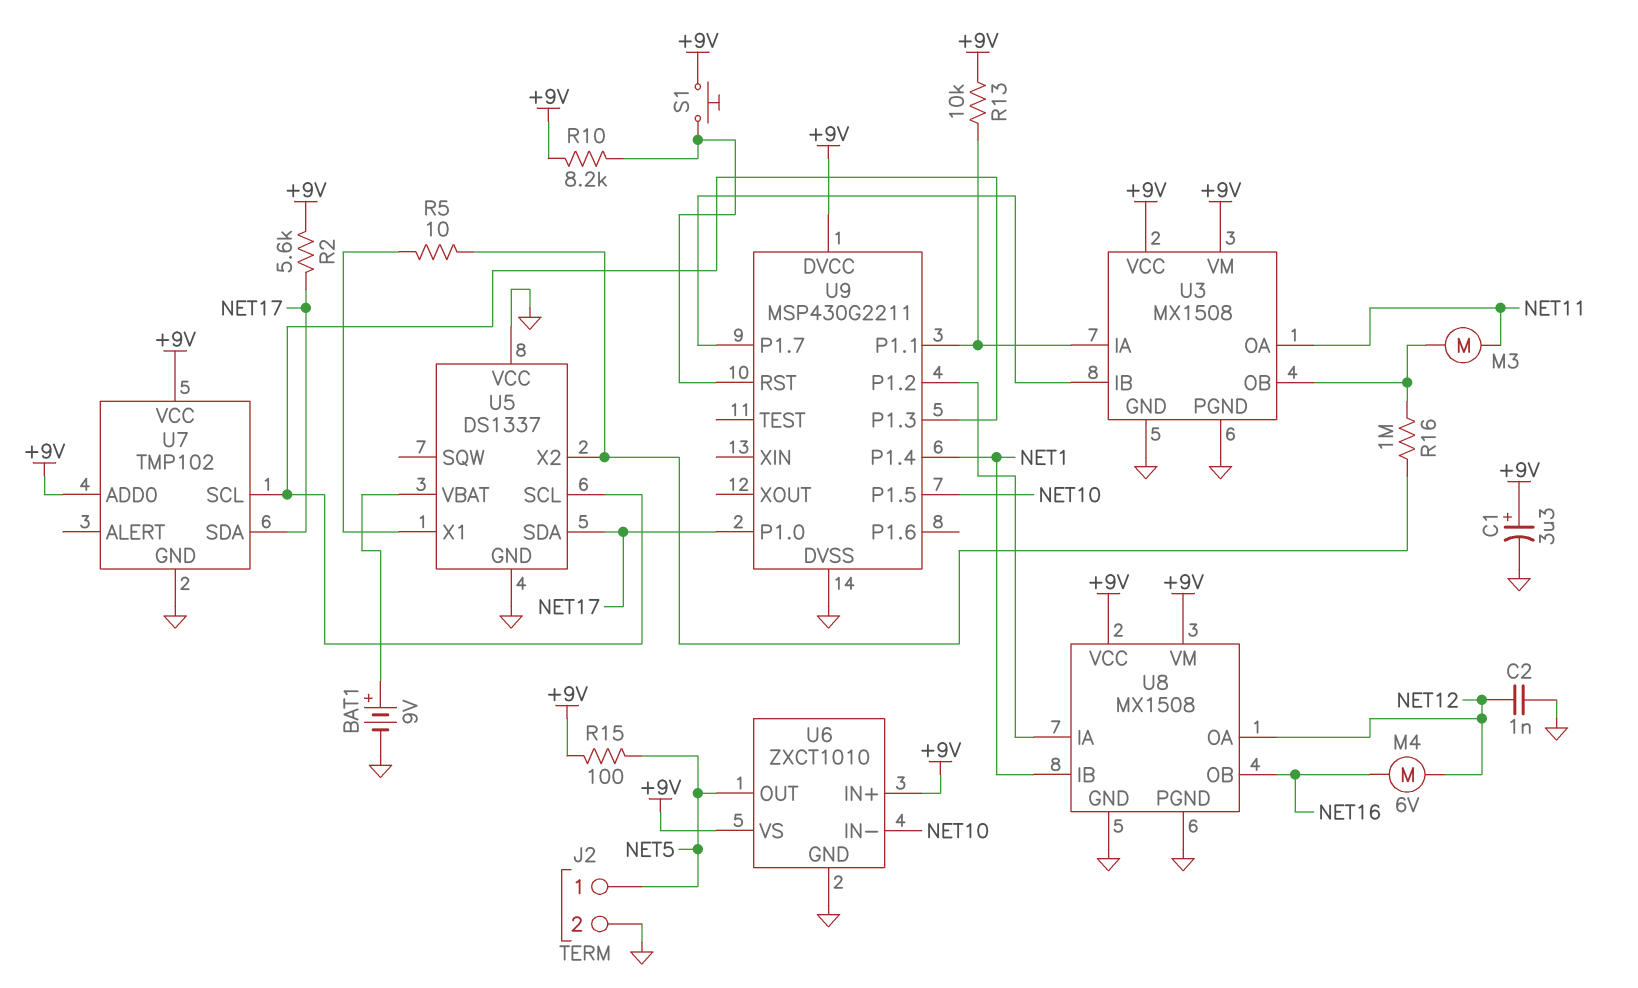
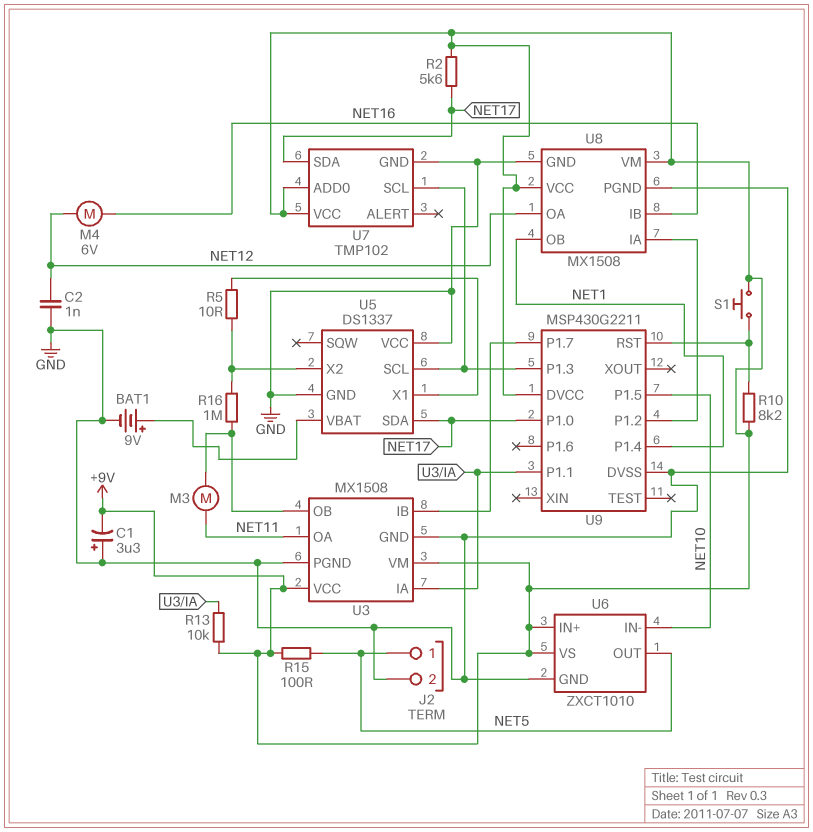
C1: 3.3uF (plus +9V, minus GND) -> 3.3uF (plus GND, minus +9V)
U8 pin IB: NET1 -> NET16
U8 pin OB: NET16 -> NET1

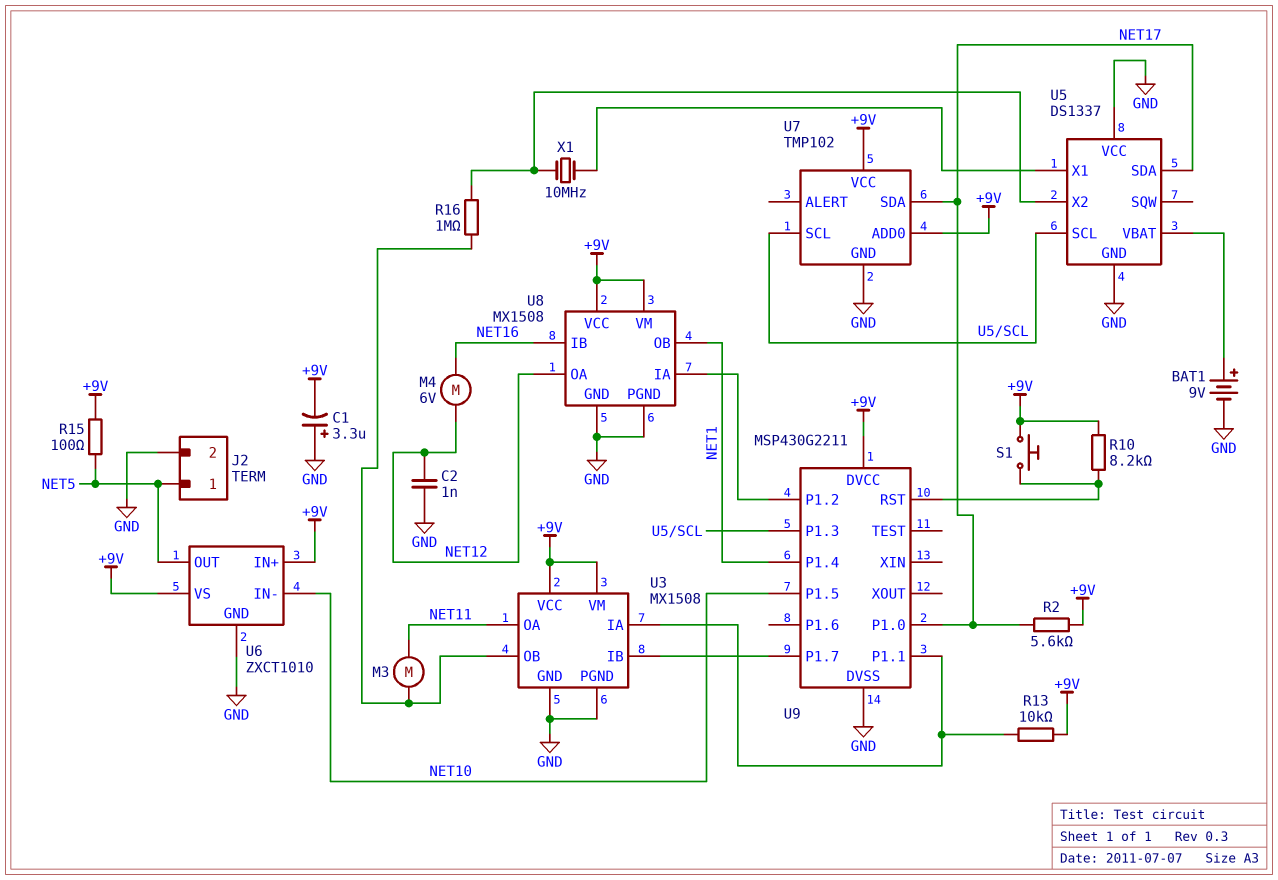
R5: 10 (U5/X1, U5/X2) -> none
X1: none -> 10MHz (U5/X1, U5/X2)

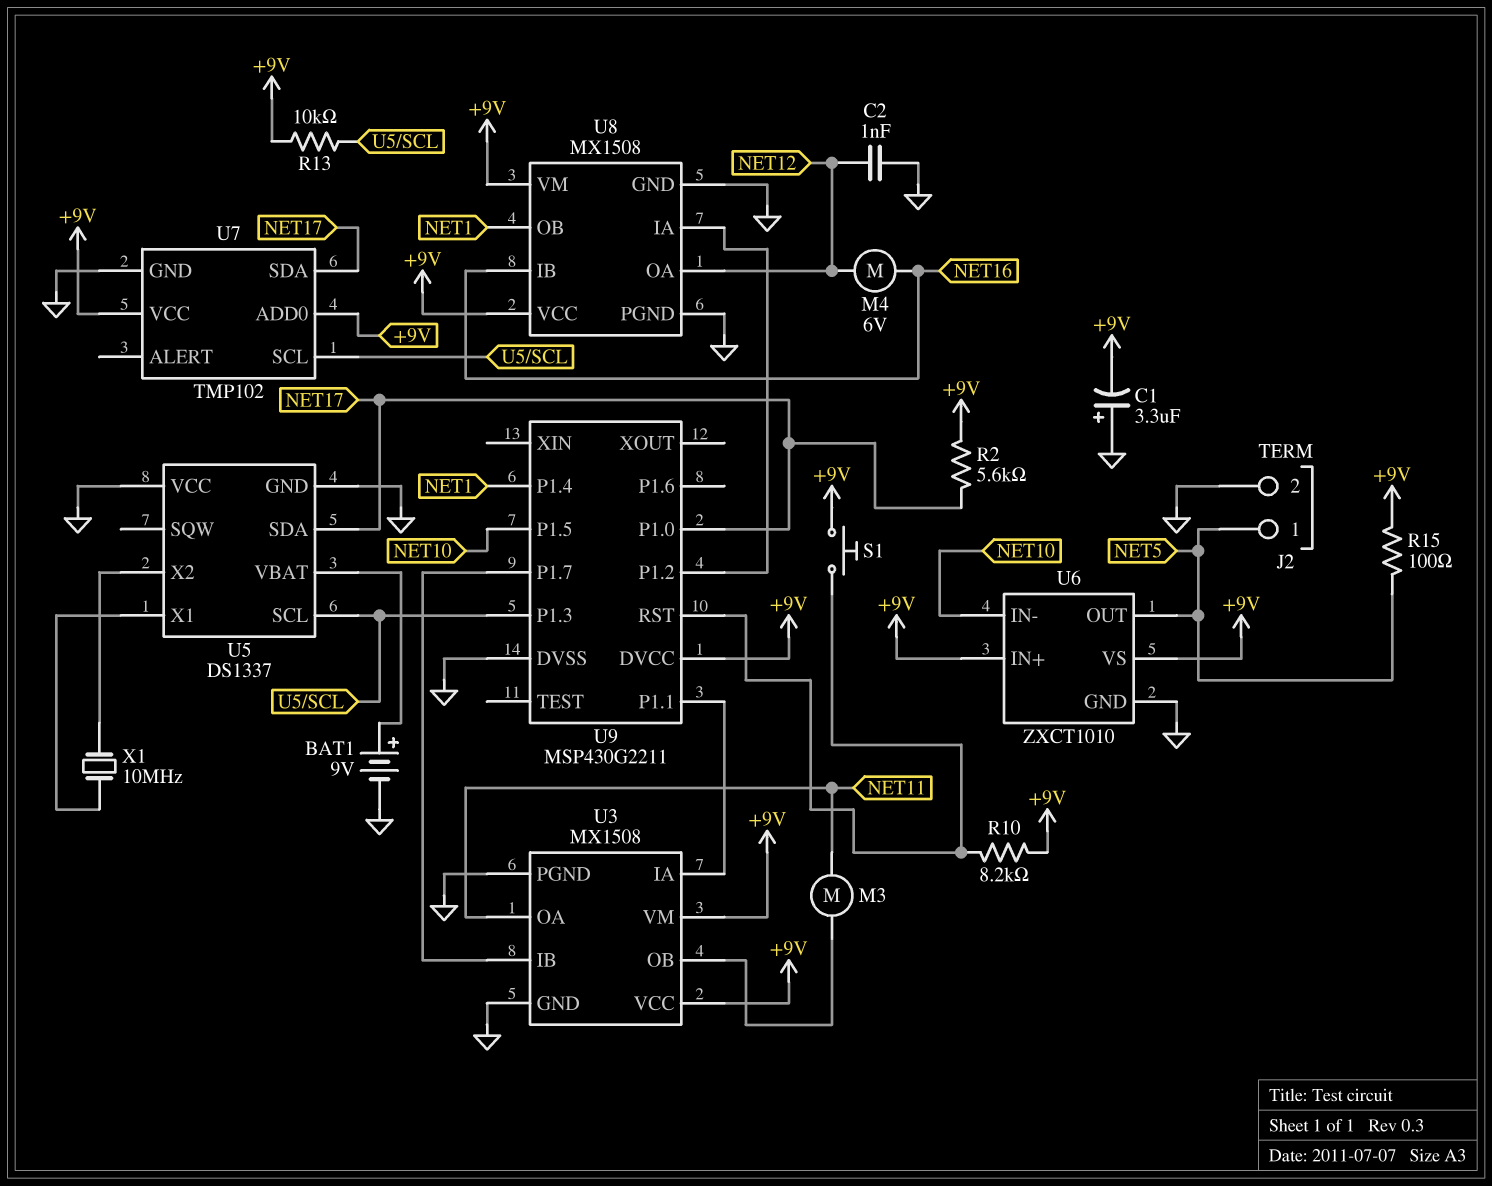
R13: 10k (+9V, U3/IA) -> 10k (+9V, U5/SCL)
R16: 1M (U3/OB, U5/X2) -> none

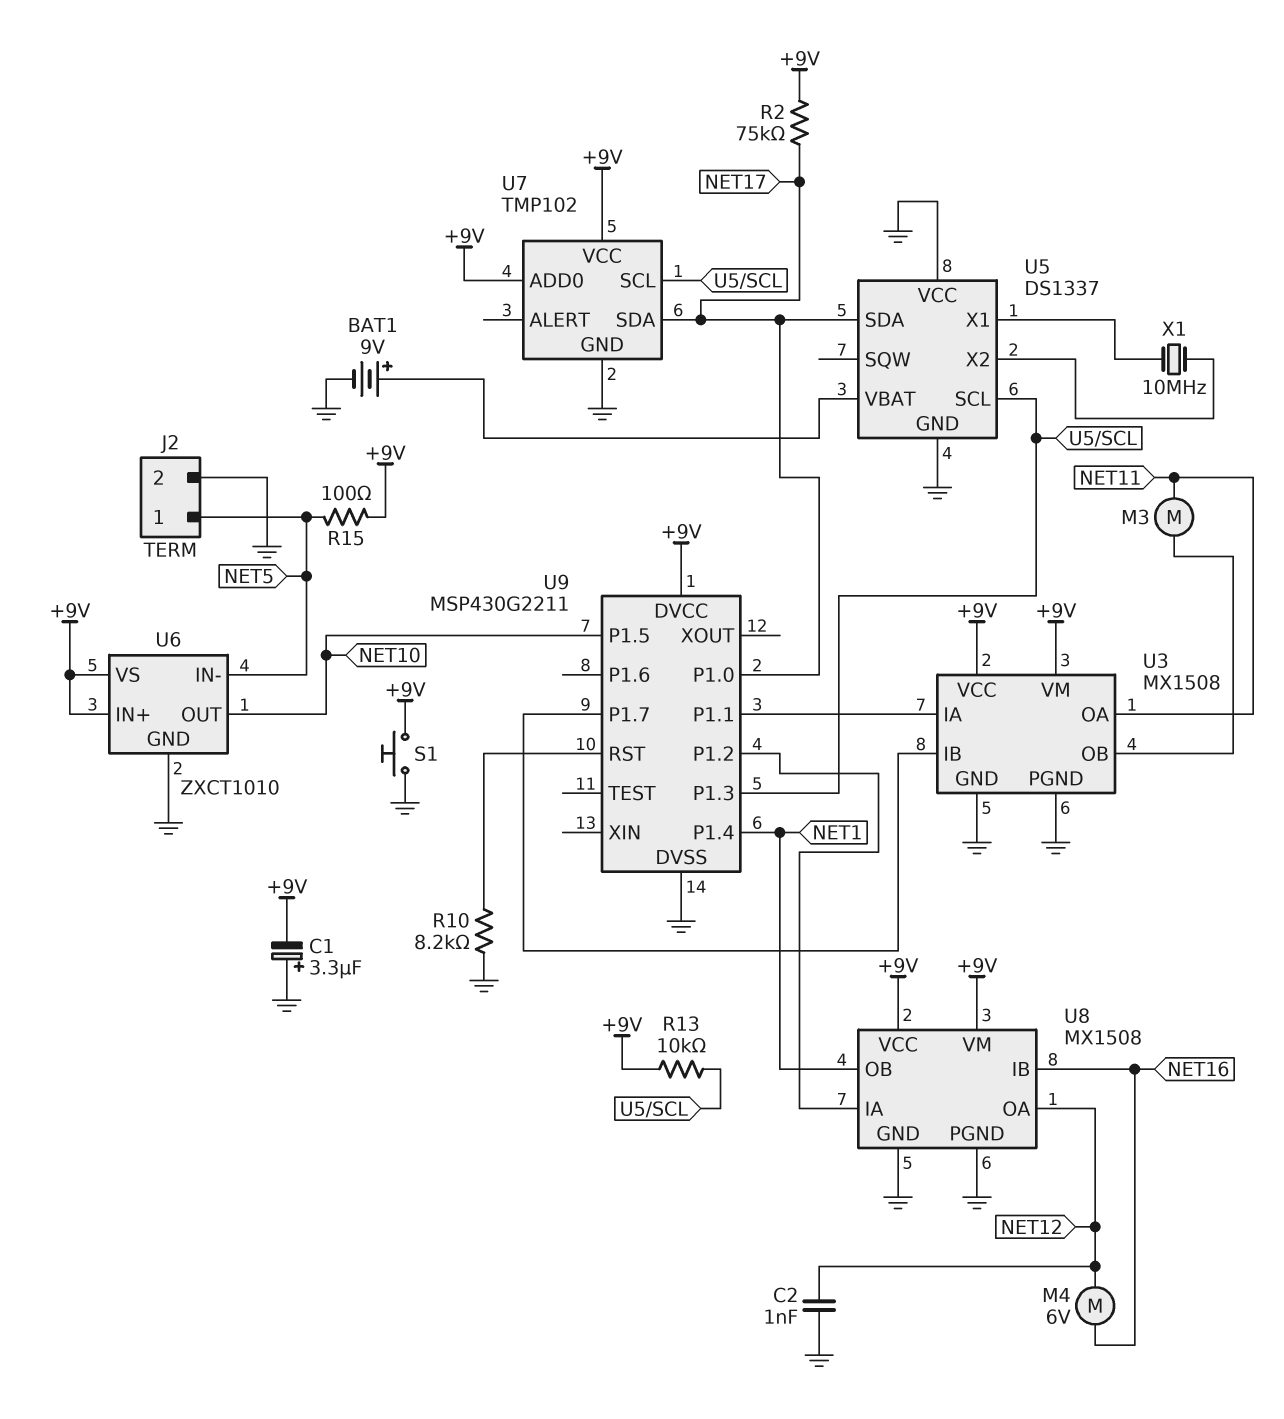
R2: 5.6k (+9V, NET17) -> 75k (+9V, NET17)
R10: 8.2k (+9V, U9/RST) -> 8.2k (GND, U9/RST)
S1: button (+9V, U9/RST) -> button (+9V, GND)
U6 pin IN-: NET10 -> NET5
U6 pin OUT: NET5 -> NET10

